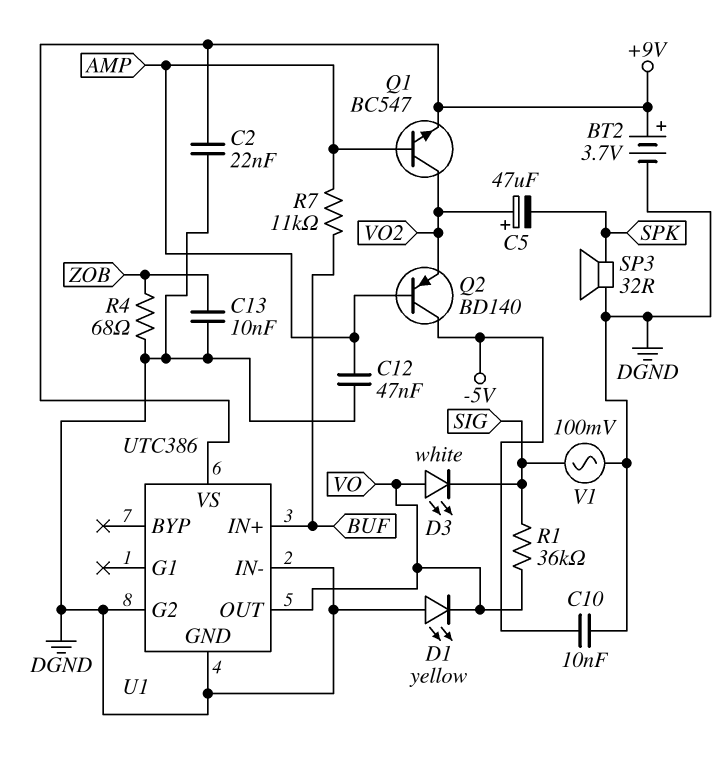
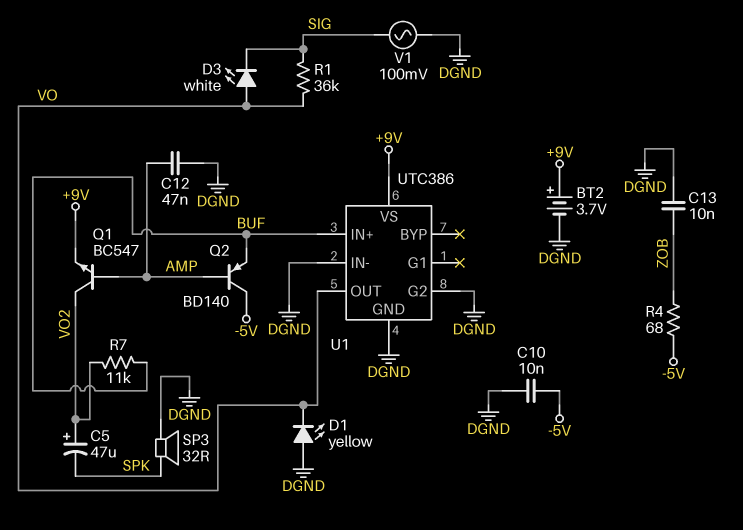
C2: 22nF (+9V, DGND) -> none
Q2: PNP BD140 (B AMP, C -5V, E VO2) -> PNP BD140 (B AMP, C -5V, E BUF)
R4: 68 (DGND, ZOB) -> 68 (-5V, ZOB)
R7: 11k (AMP, BUF) -> 11k (BUF, VO2)

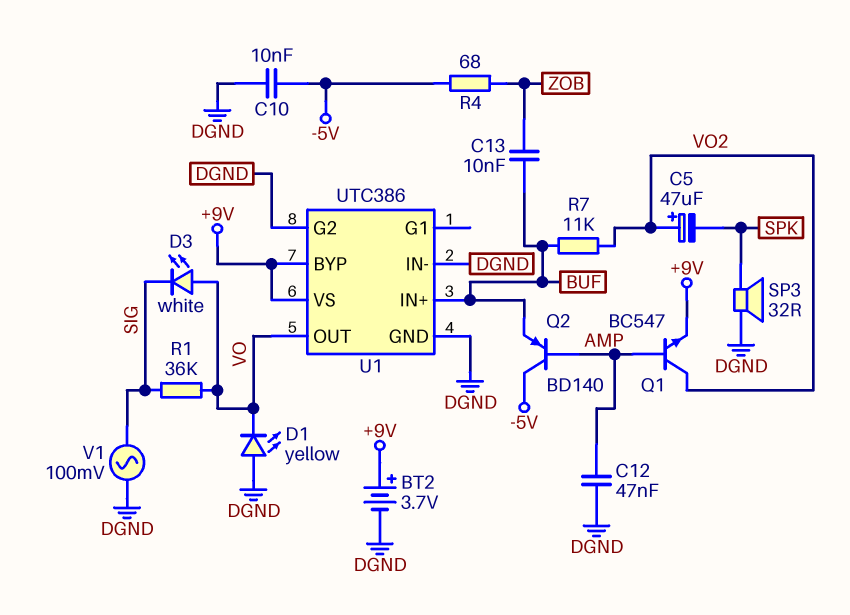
C13: 10nF (DGND, ZOB) -> 10nF (BUF, ZOB)
U1 pin BYP: none -> +9V

